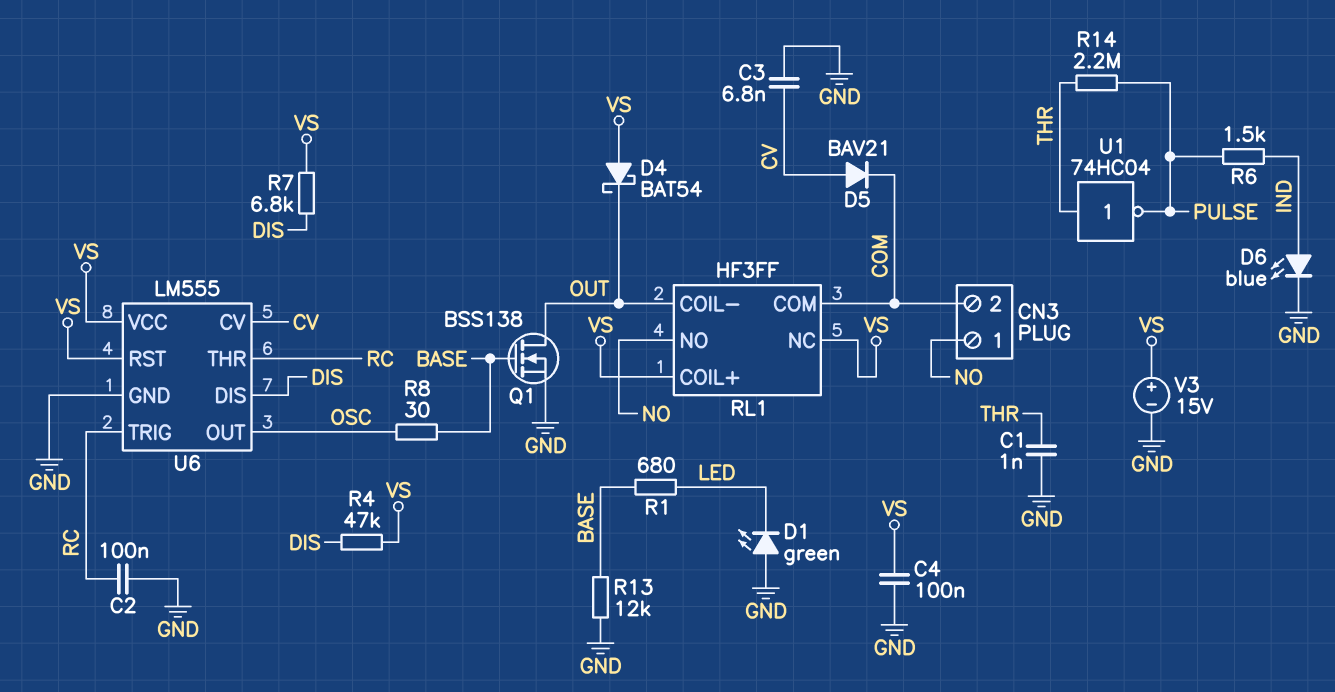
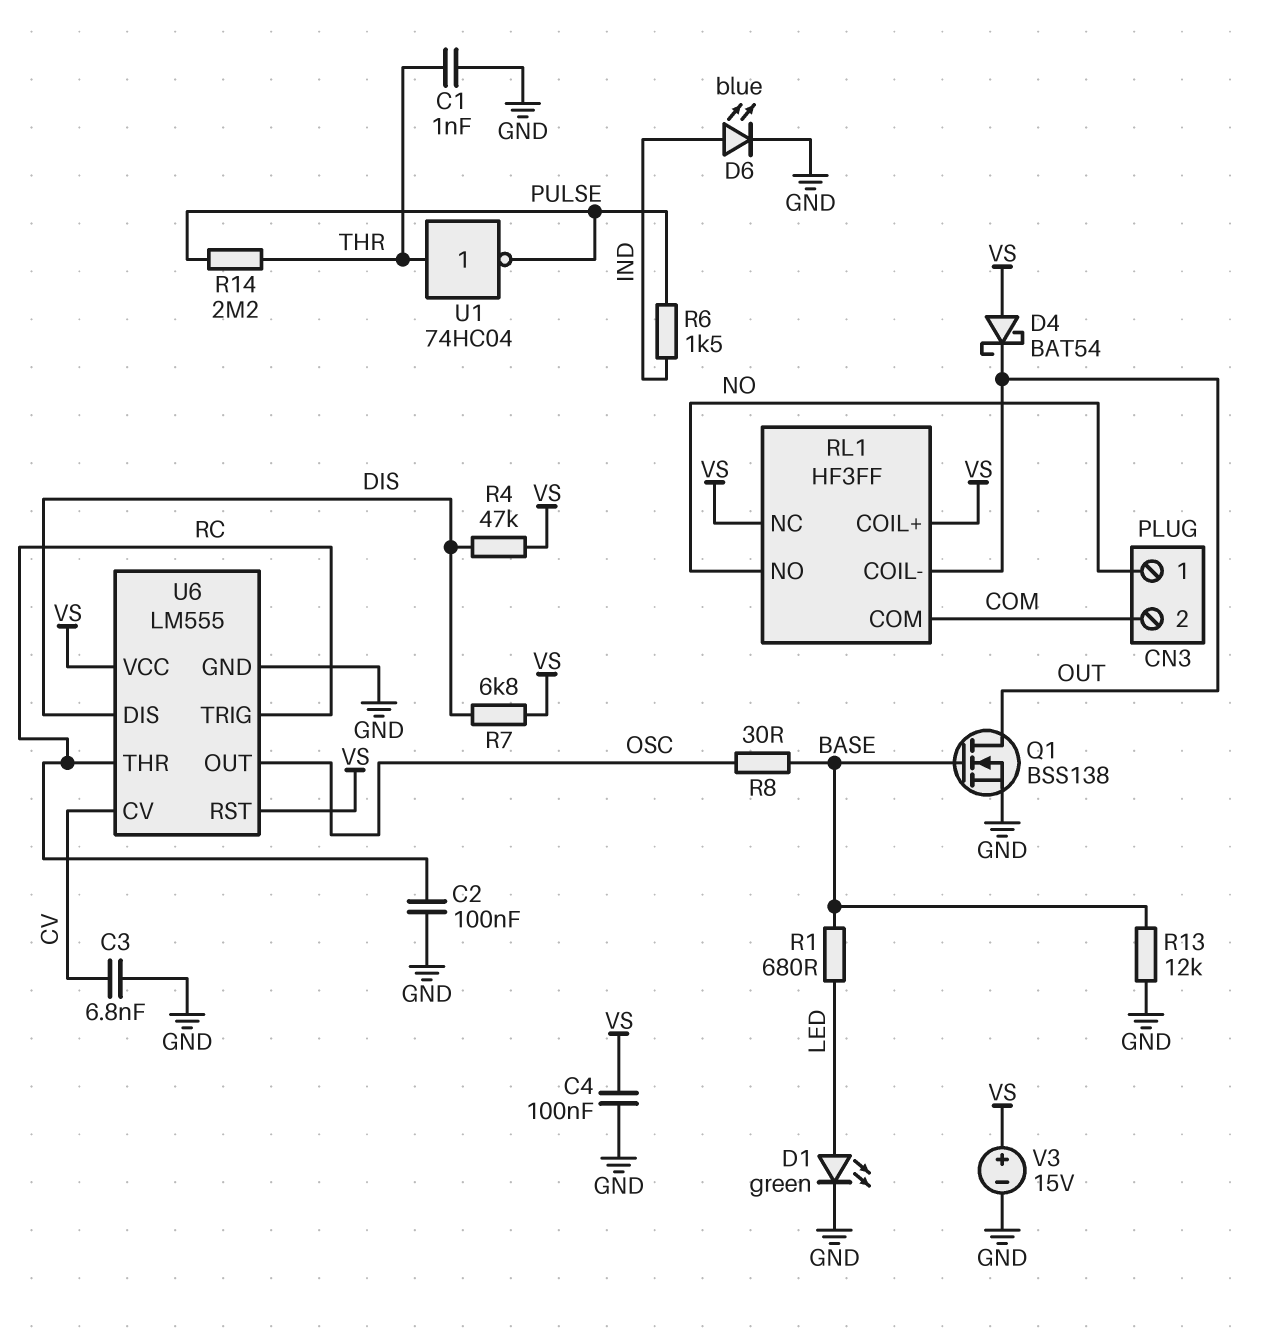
D1: LED green (A GND, K LED) -> LED green (A LED, K GND)
D5: diode BAV21 (A CV, K COM) -> none

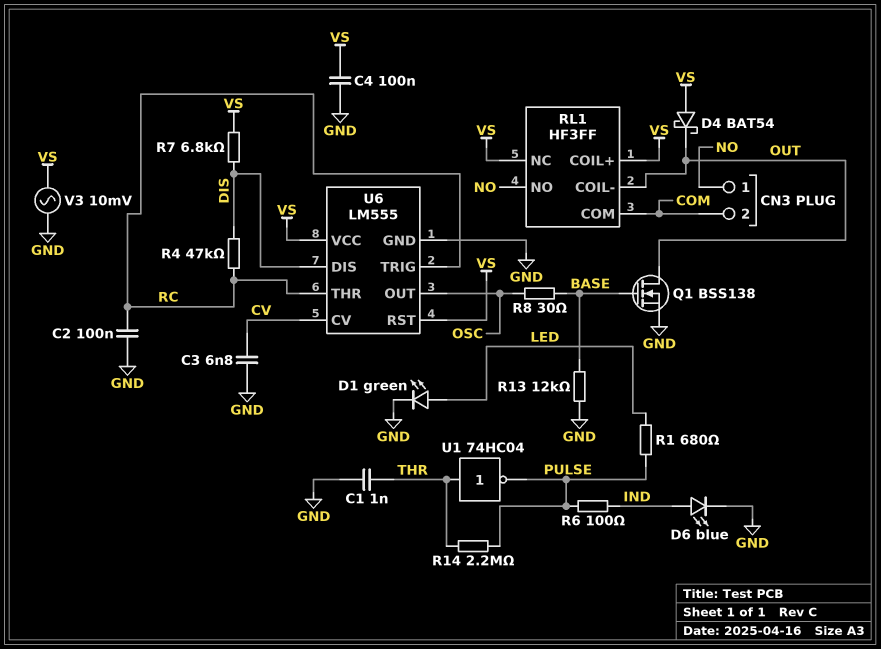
R1: 680 (BASE, LED) -> 680 (LED, PULSE)
R4: 47k (DIS, VS) -> 47k (DIS, RC)
R6: 1.5k (IND, PULSE) -> 100 (IND, PULSE)
V3: 15V (plus VS, minus GND) -> AC 10mV (GND, VS)

